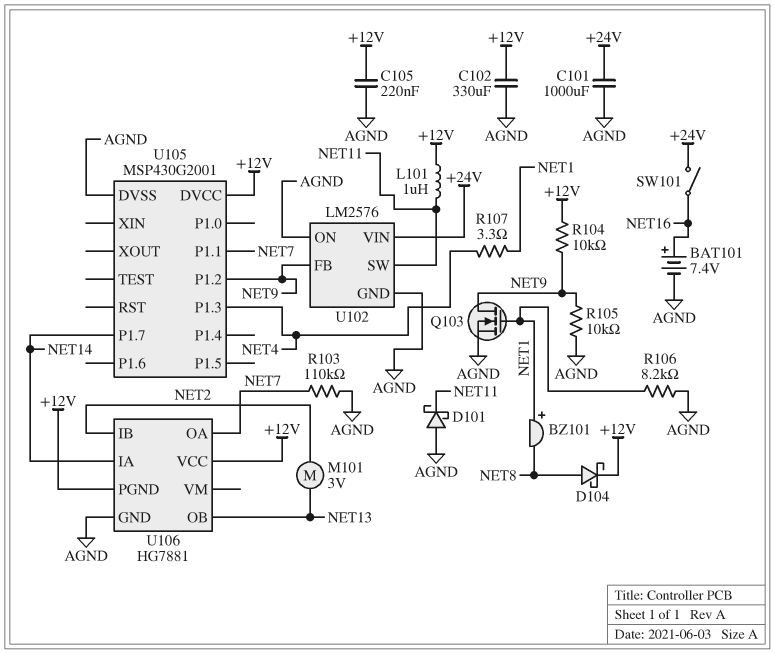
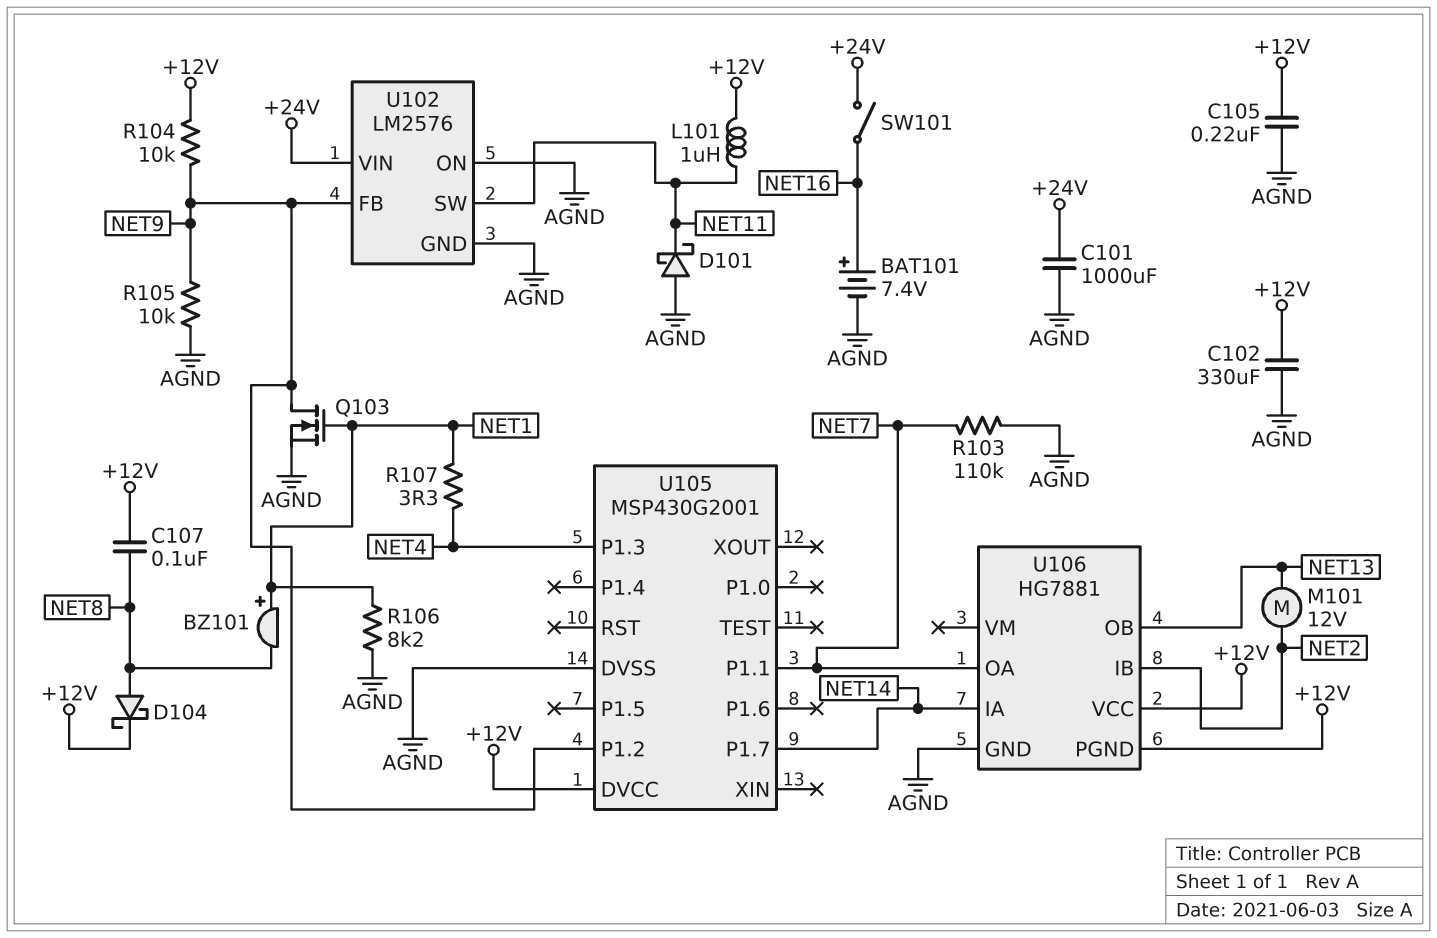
C107: none -> 100nF (+12V, NET8)
M101: motor 3V (NET2, NET13) -> motor 12V (NET2, NET13)

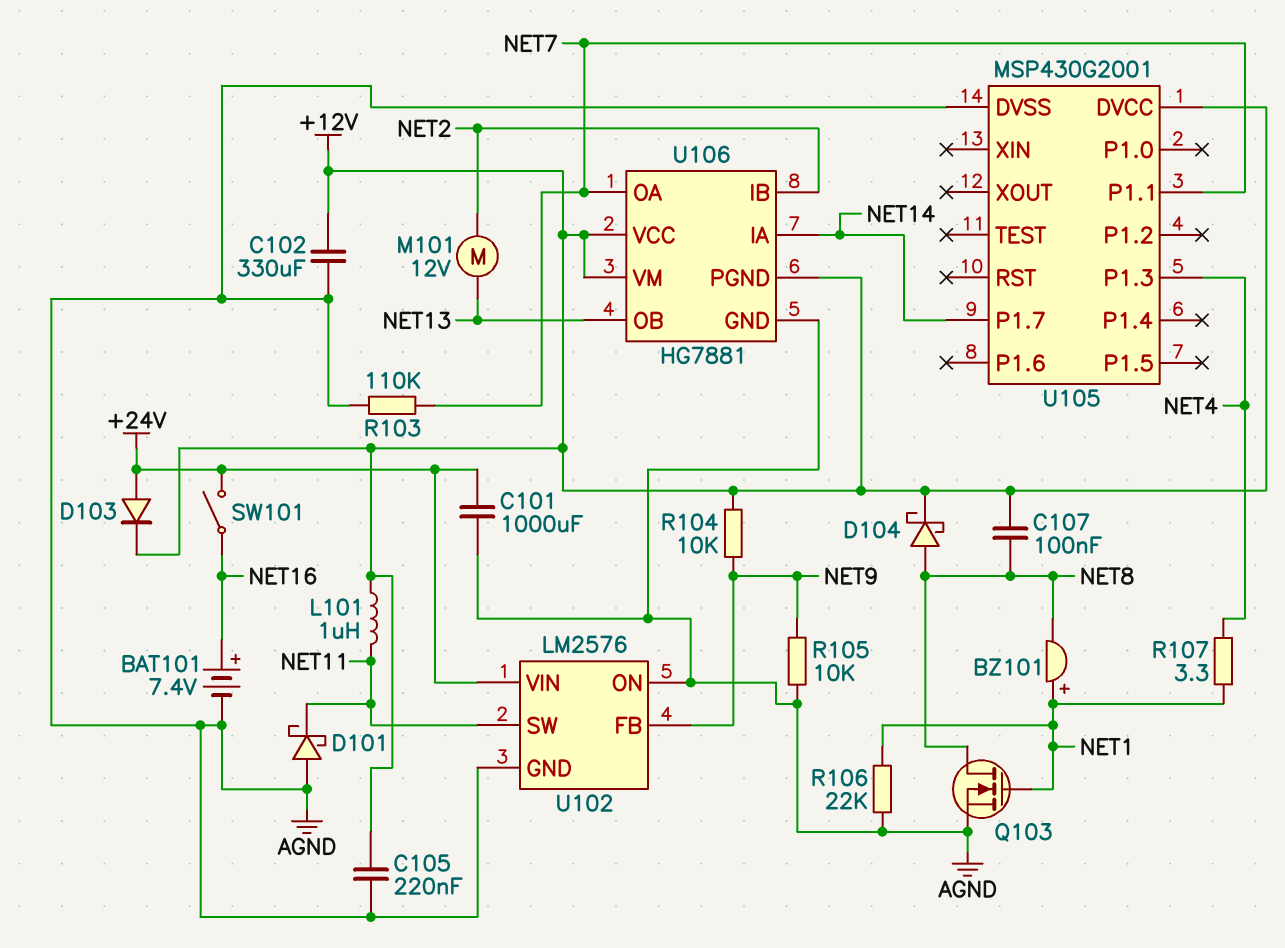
D103: none -> diode (A +24V, K +12V)
Q103: NMOS (G NET1, D NET9, S AGND) -> NMOS (G NET1, D NET8, S AGND)
R106: 8.2k (AGND, NET1) -> 22k (AGND, NET1)
U105 pin P1.2: NET9 -> none
U106 pin VM: none -> +12V

